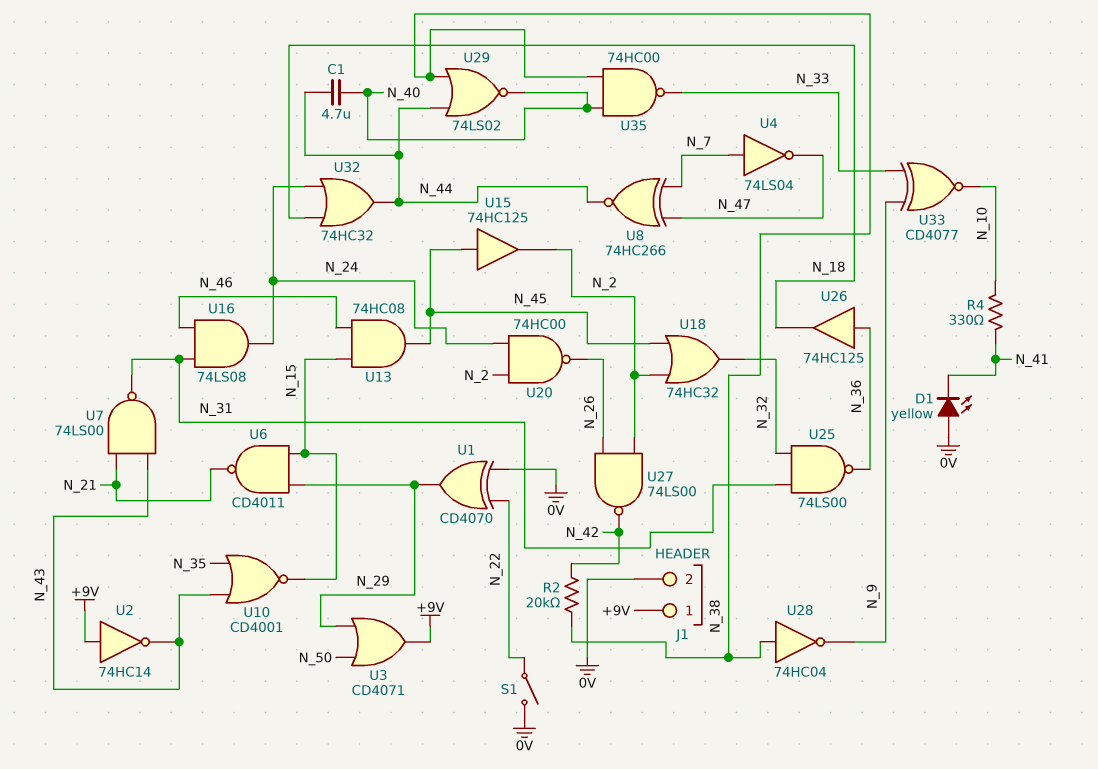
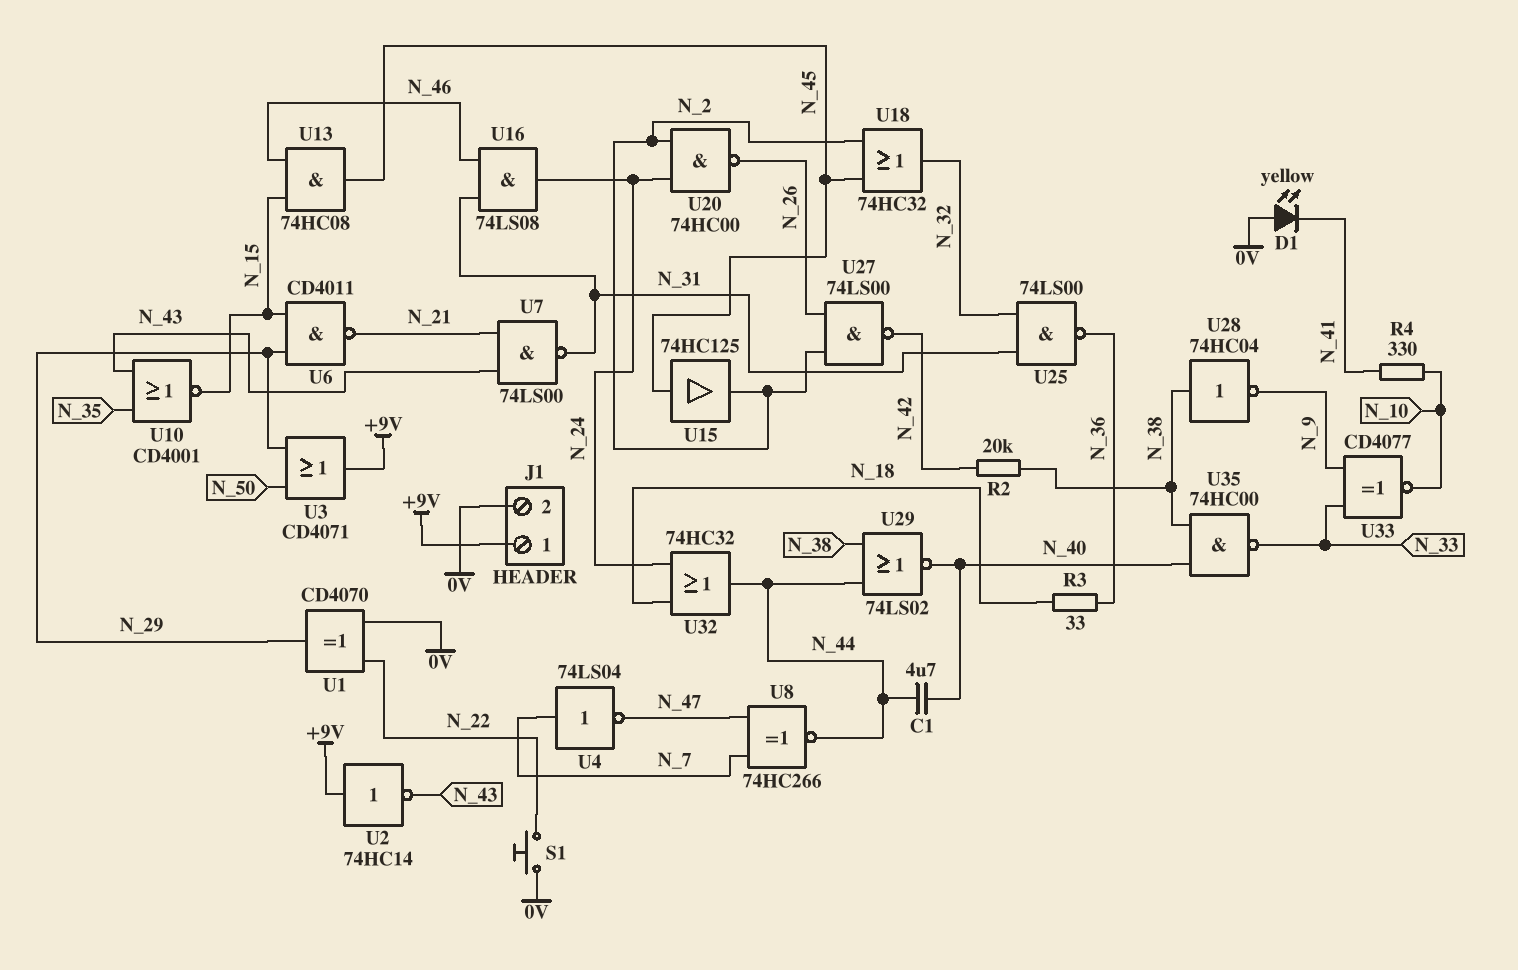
R3: none -> 33 (N_18, N_36)
S1: switch (0V, N_22) -> button (0V, N_22)
U26: buffer 74HC125 (in N_36, out N_18) -> none

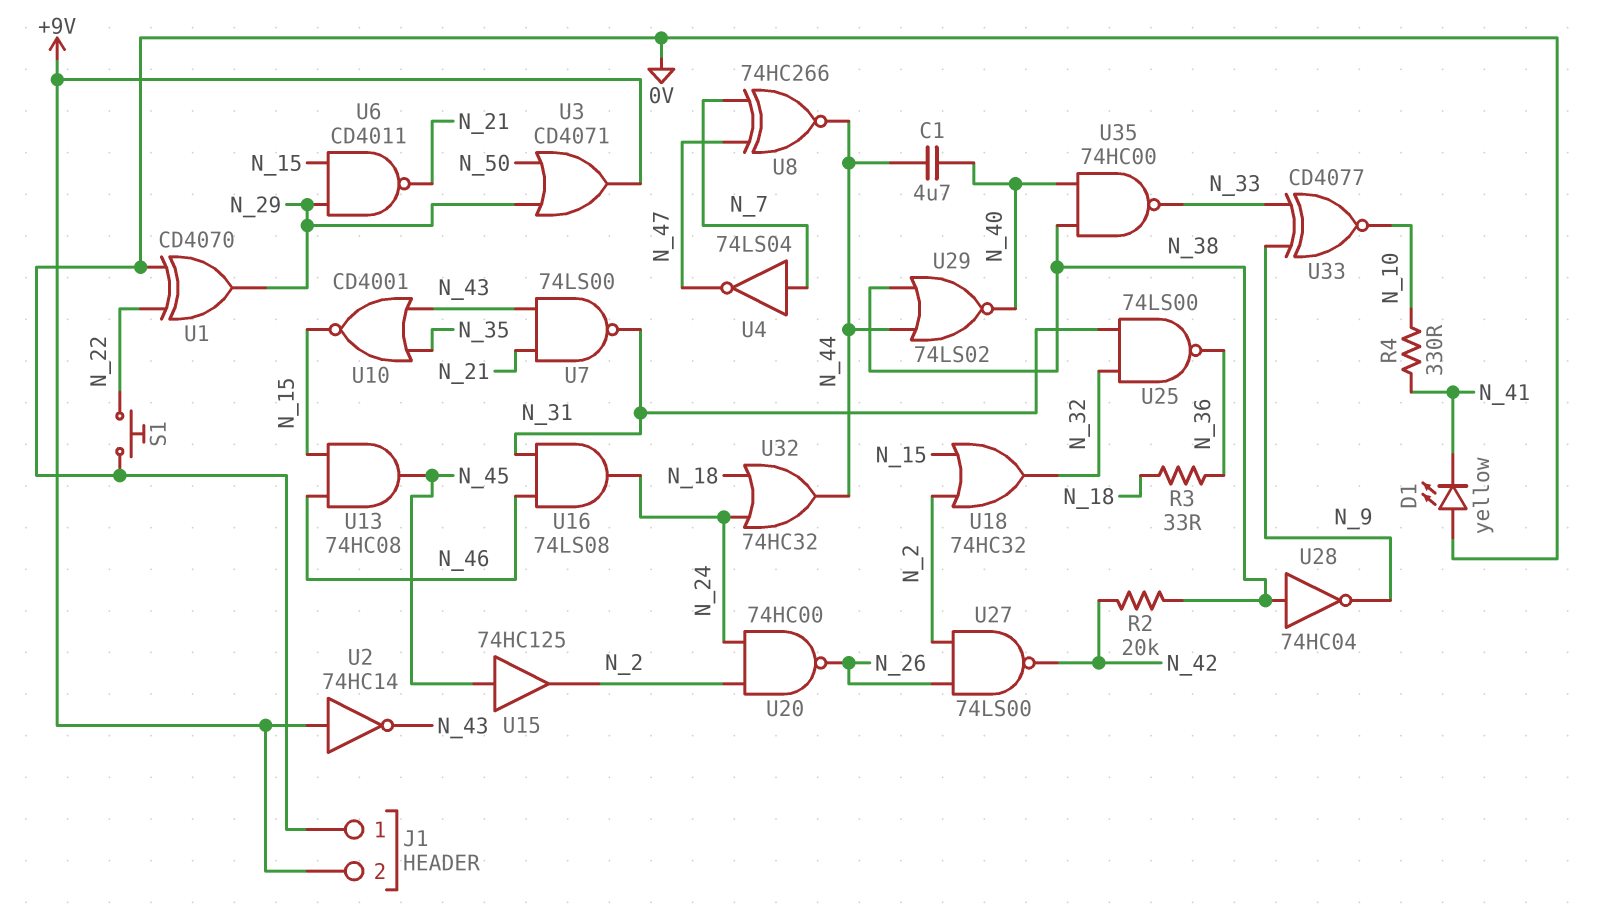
J1 pin 1: +9V -> 0V
J1 pin 2: 0V -> +9V
U18: OR 74HC32 (in N_2, in N_45, out N_32) -> OR 74HC32 (in N_2, in N_15, out N_32)

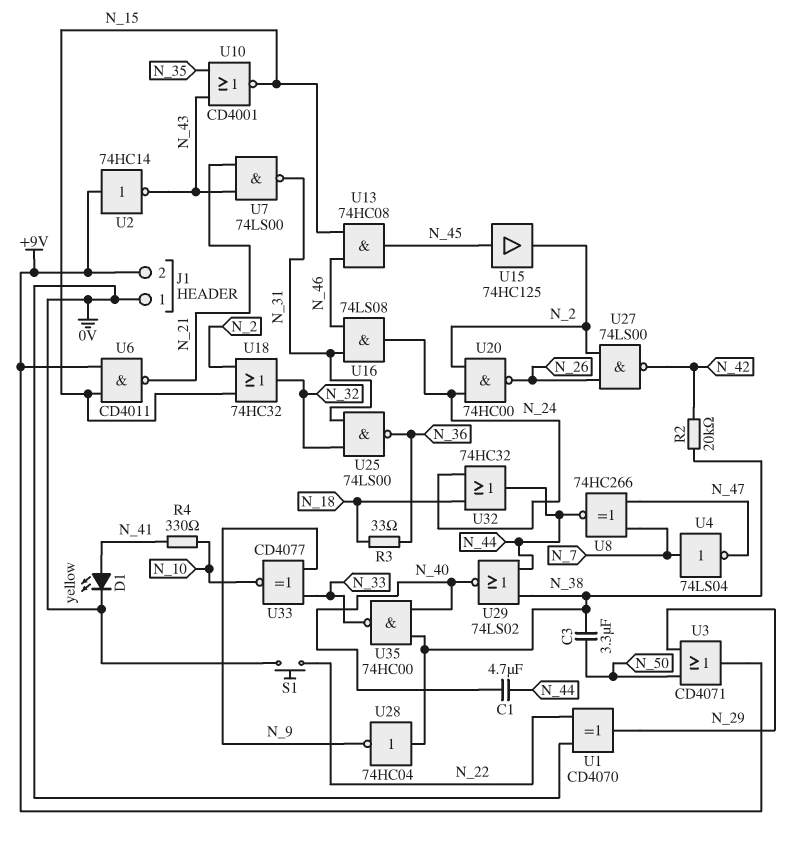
C3: none -> 3.3uF (N_38, N_50)
D1: LED yellow (A 0V, K N_41) -> LED yellow (A N_41, K 0V)
U6: NAND CD4011 (in N_15, in N_29, out N_21) -> NAND CD4011 (in +9V, in N_15, out N_21)

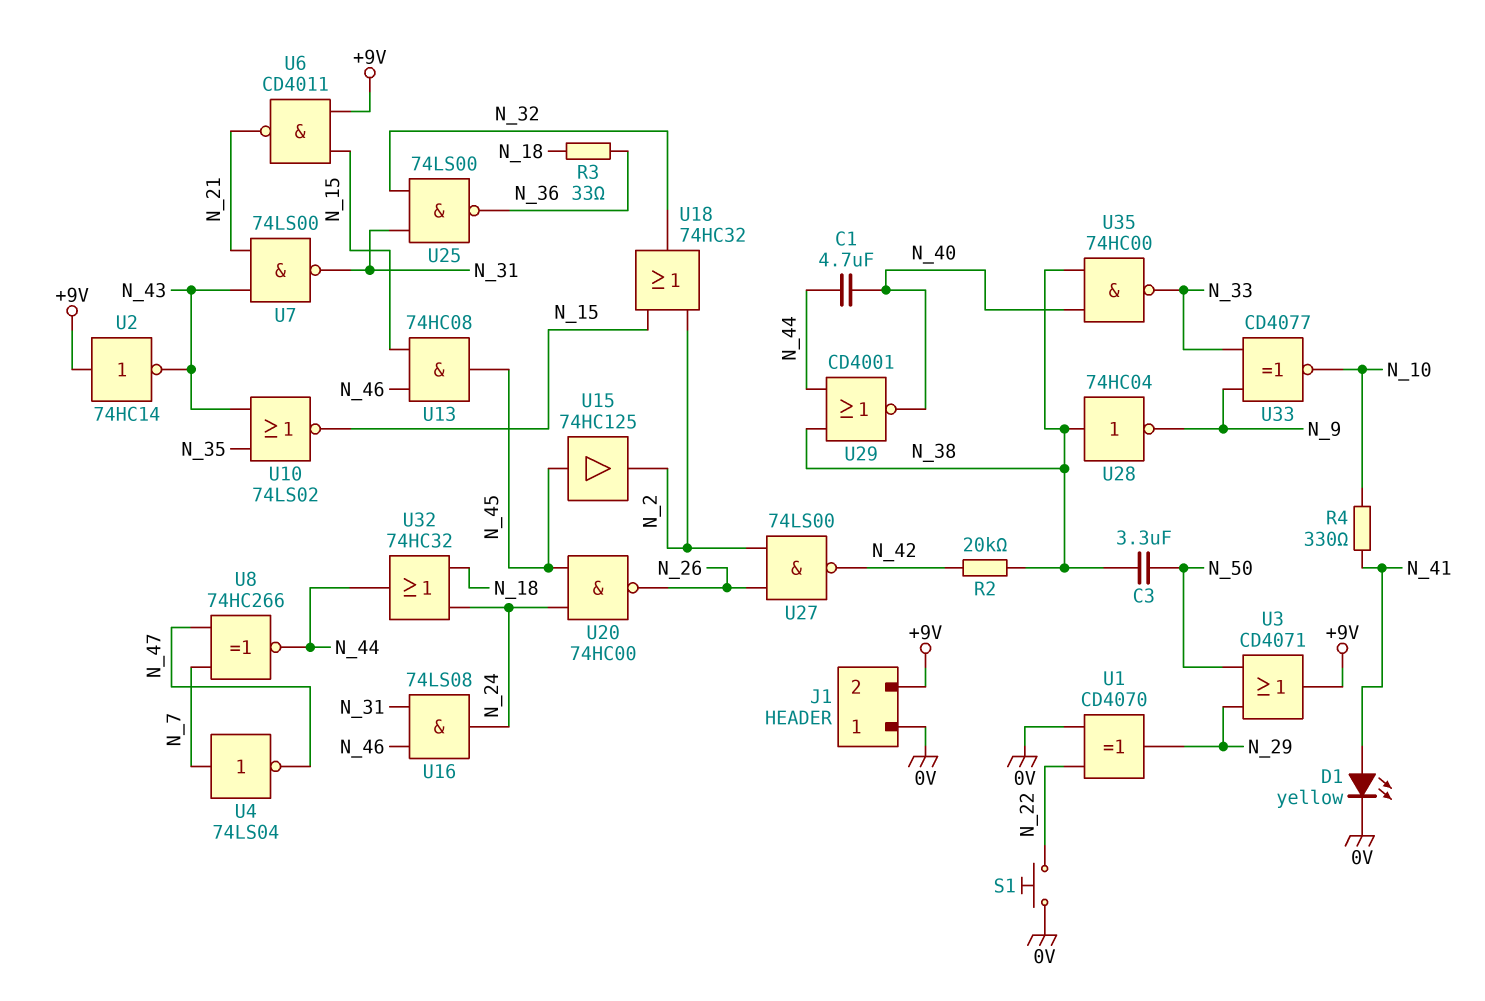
U10: NOR CD4001 (in N_35, in N_43, out N_15) -> NOR 74LS02 (in N_35, in N_43, out N_15)
U20: NAND 74HC00 (in N_2, in N_24, out N_26) -> NAND 74HC00 (in N_24, in N_45, out N_26)
U29: NOR 74LS02 (in N_38, in N_44, out N_40) -> NOR CD4001 (in N_38, in N_44, out N_40)

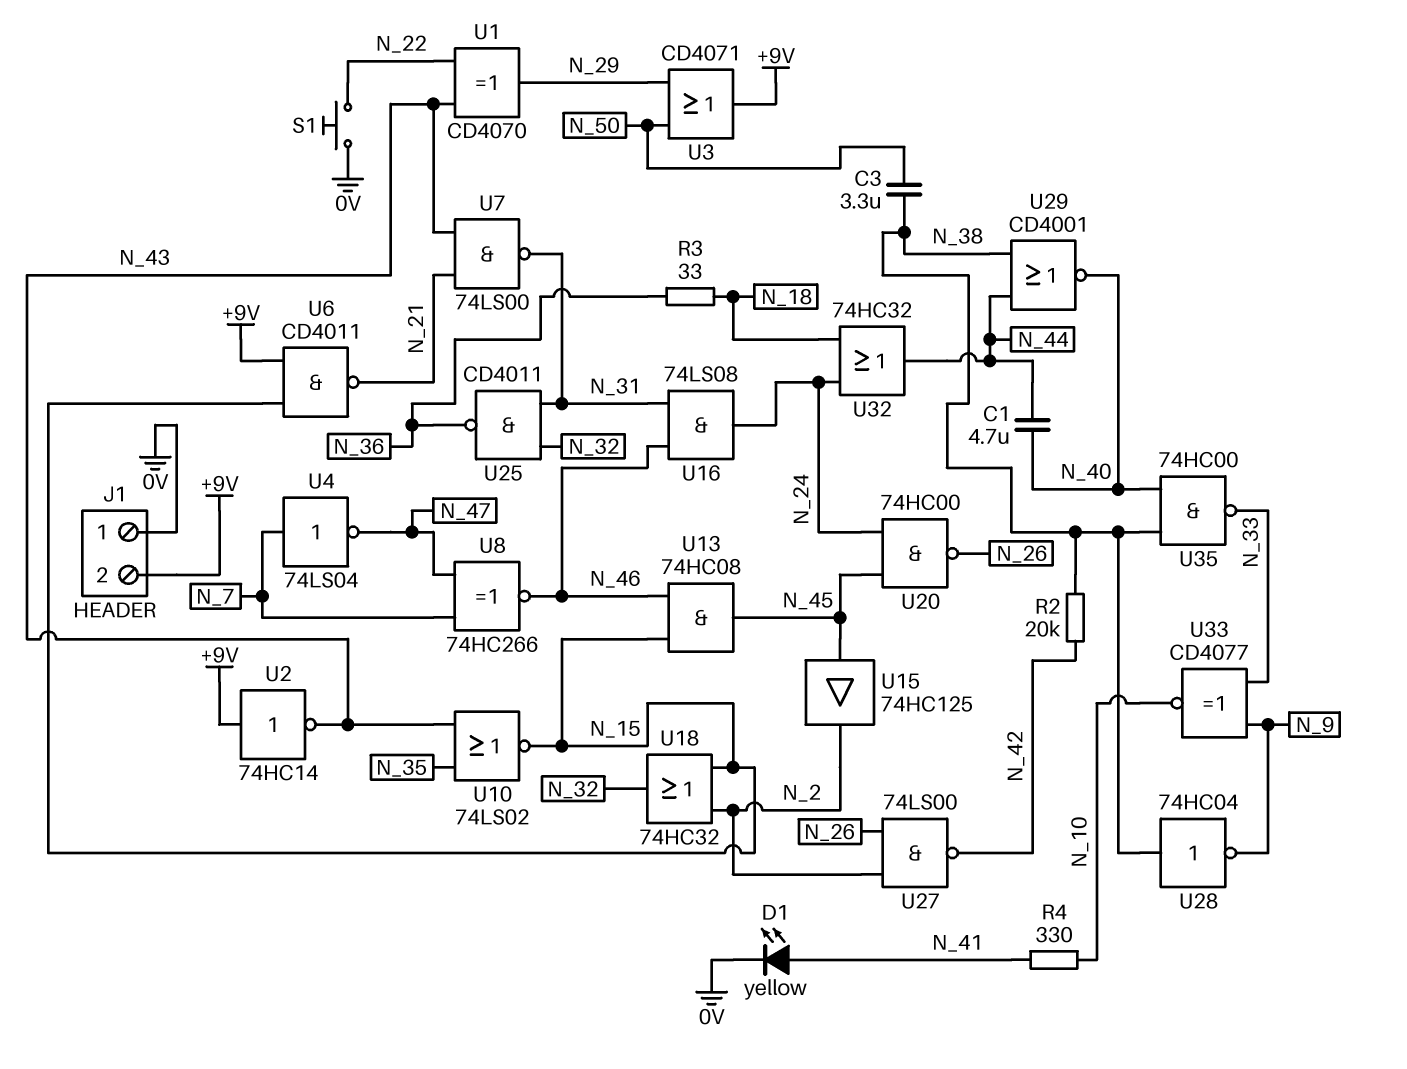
U1: XOR CD4070 (in 0V, in N_22, out N_29) -> XOR CD4070 (in N_22, in N_43, out N_29)
U8: XNOR 74HC266 (in N_7, in N_47, out N_44) -> XNOR 74HC266 (in N_7, in N_47, out N_46)
U25: NAND 74LS00 (in N_31, in N_32, out N_36) -> NAND CD4011 (in N_31, in N_32, out N_36)

